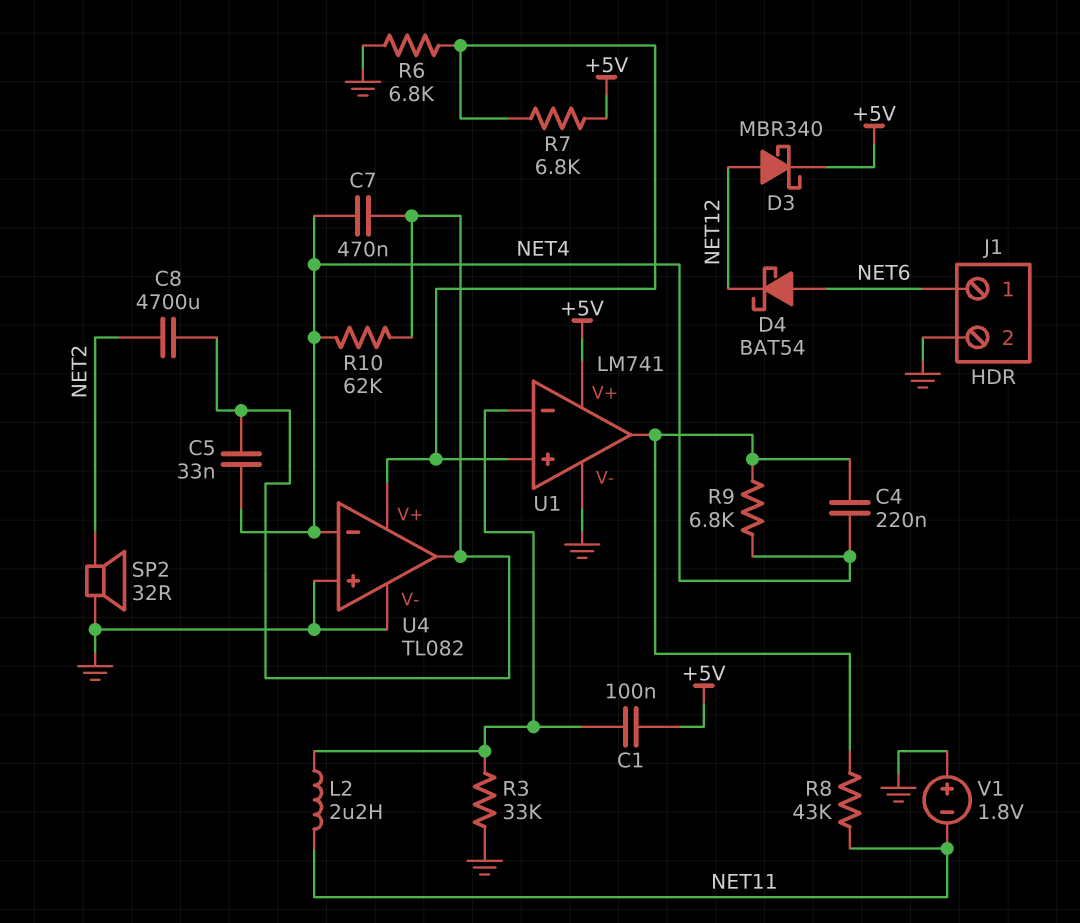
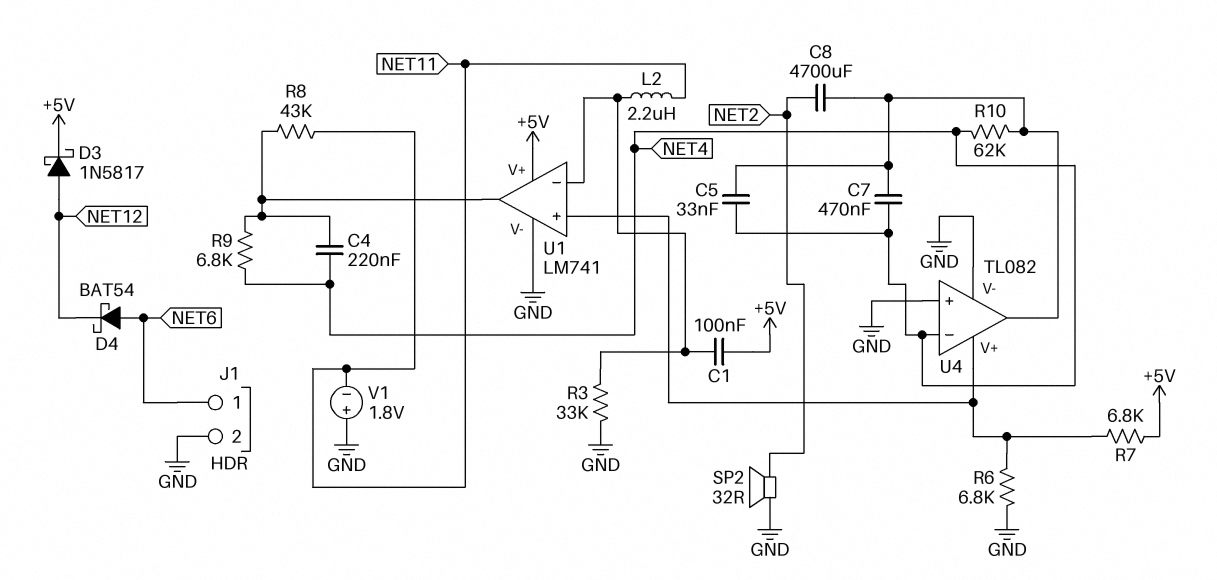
D3: schottky MBR340 (A NET12, K +5V) -> schottky 1N5817 (A NET12, K +5V)

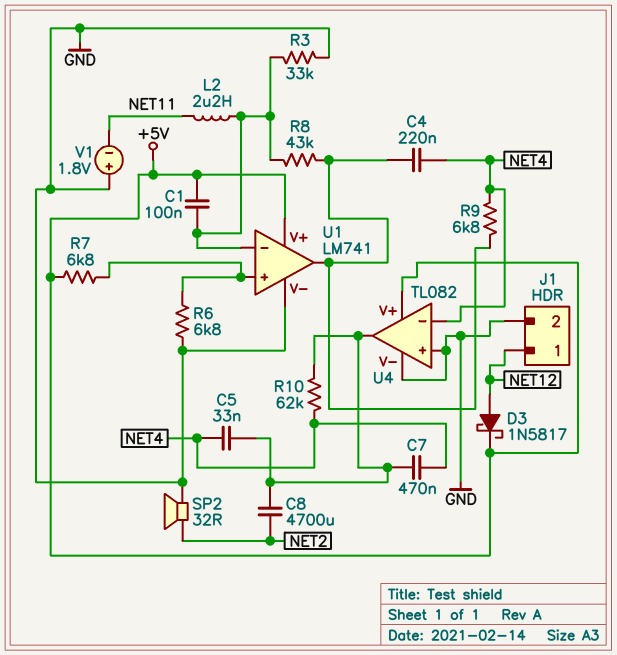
D4: schottky BAT54 (A NET6, K NET12) -> none
J1 pin 1: NET6 -> NET12
R8: 43k (NET11, U1/out) -> 43k (U1/in-, U1/out)
U4 pin V+: U1/in+ -> +5V

